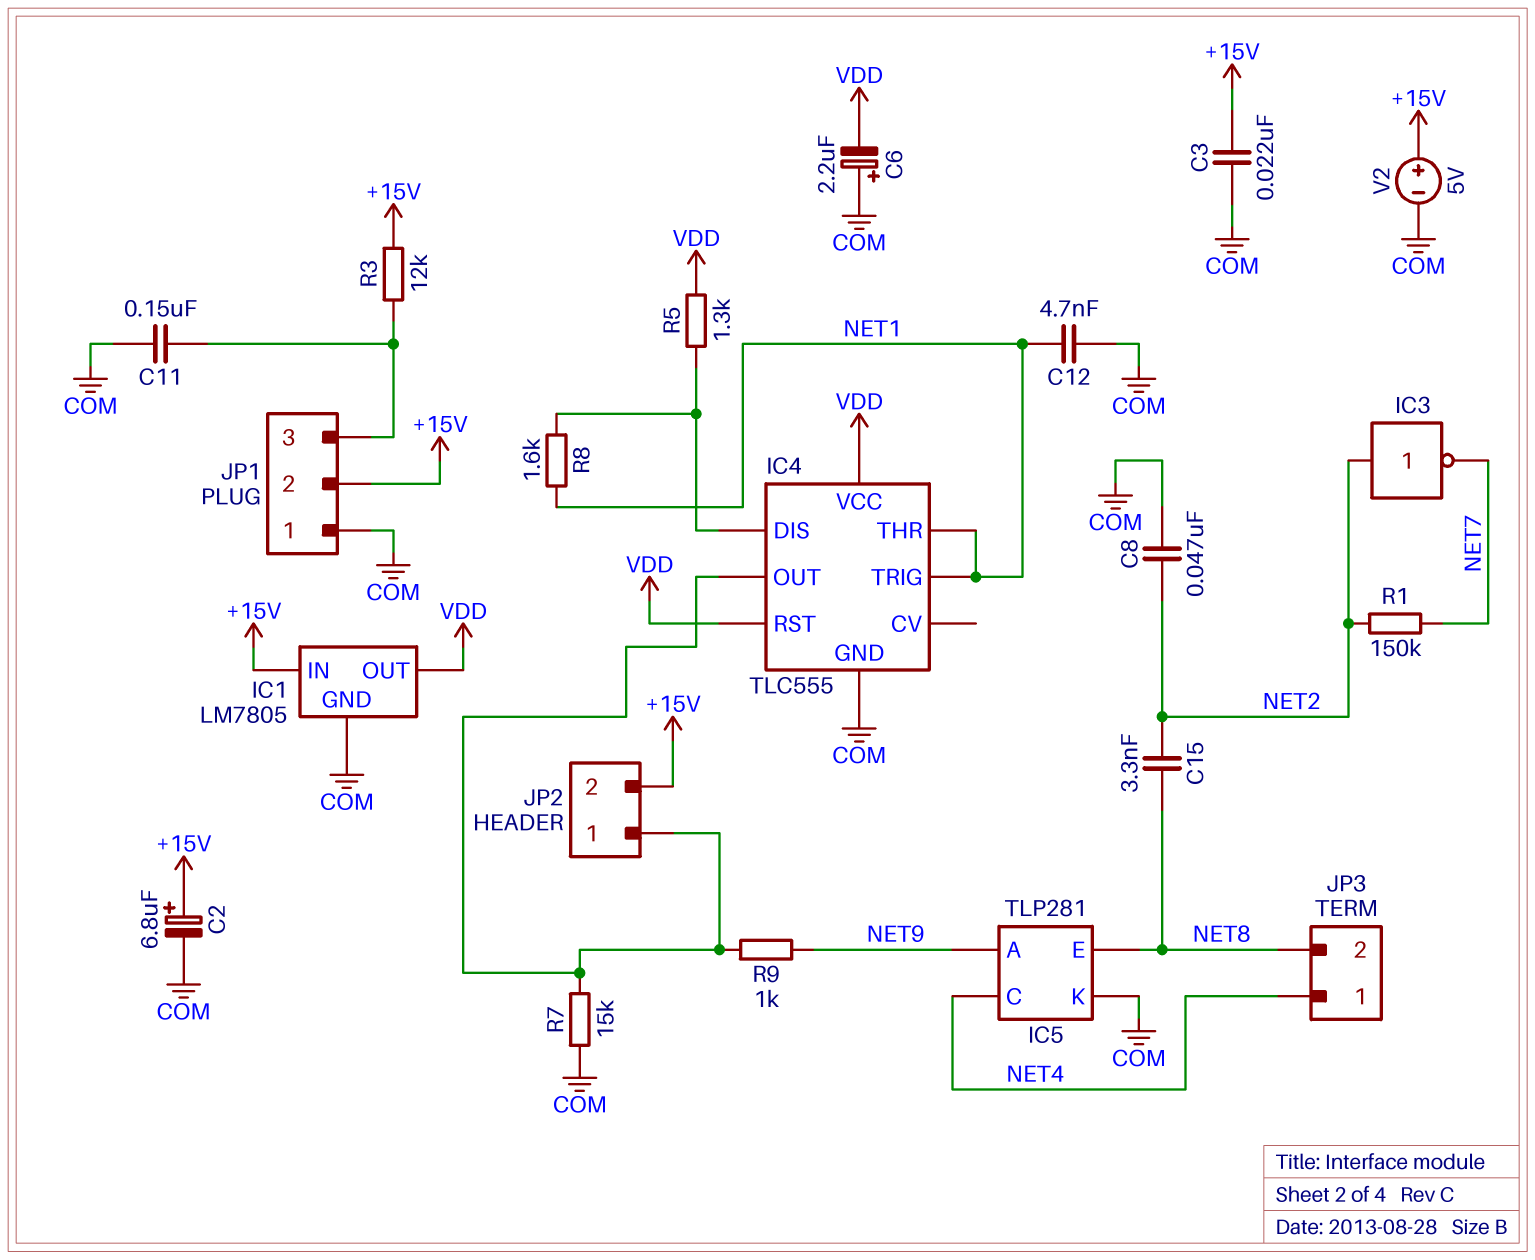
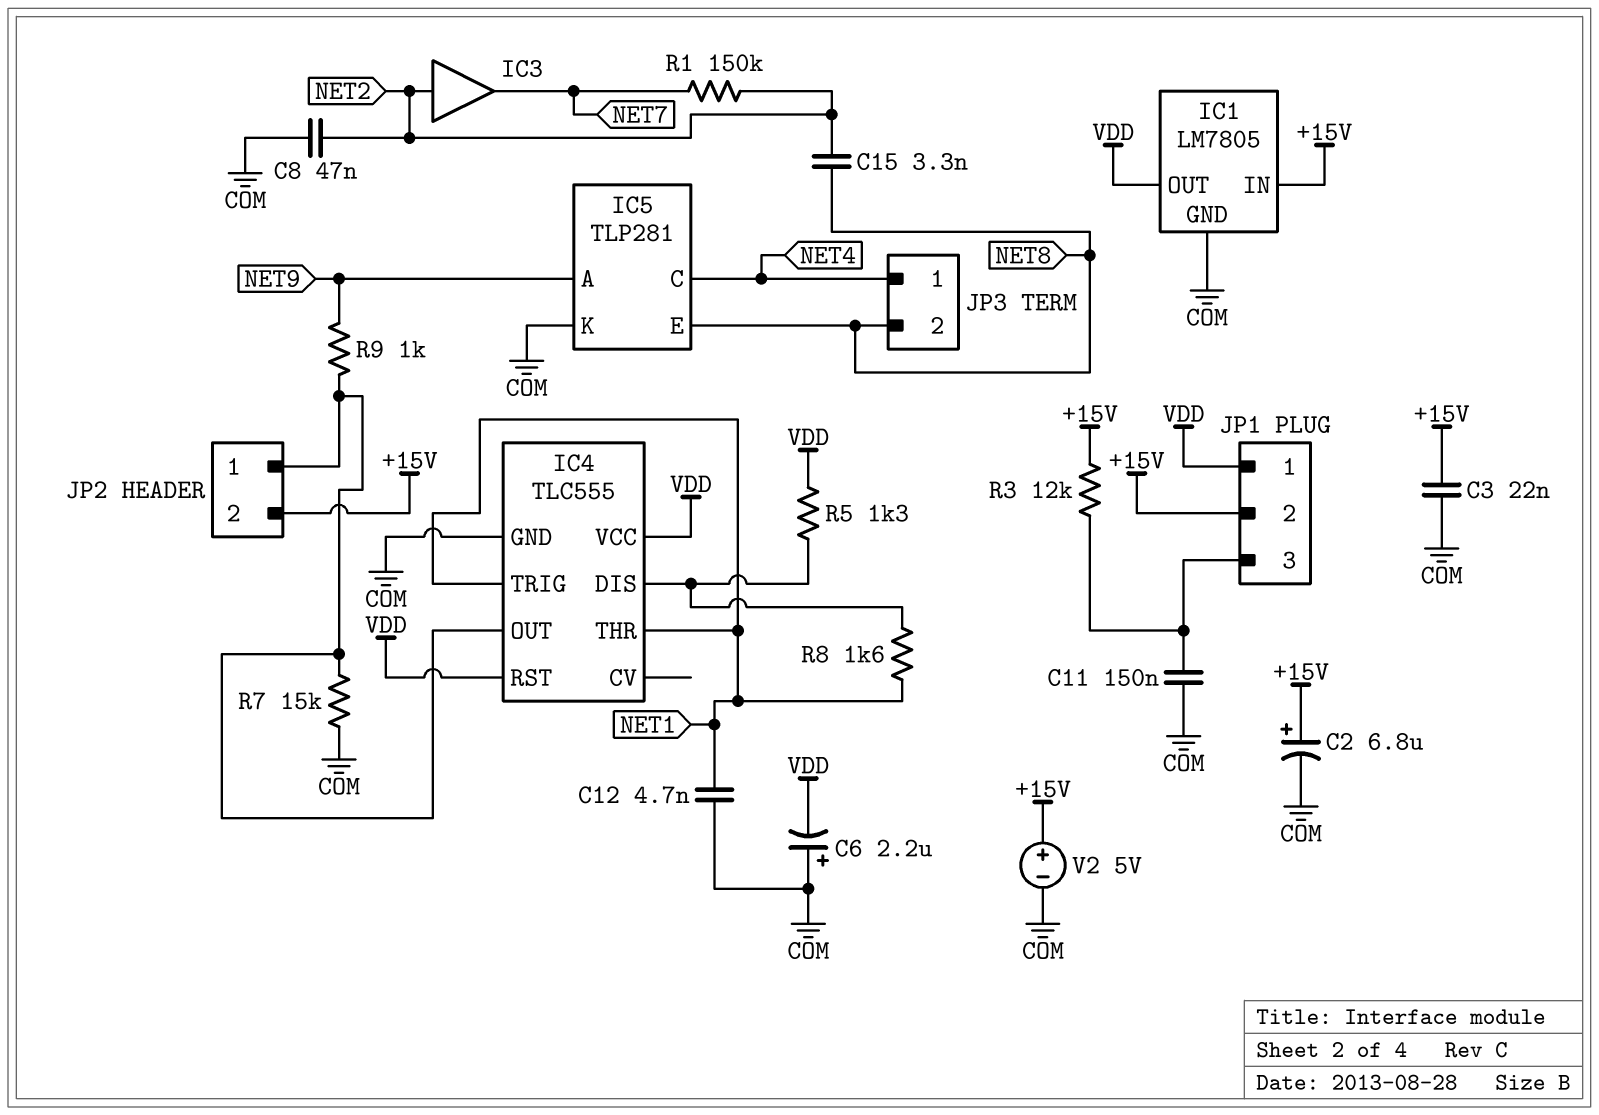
IC3: NOT (in NET2, out NET7) -> buffer (in NET2, out NET7)
JP1 pin 1: COM -> VDD

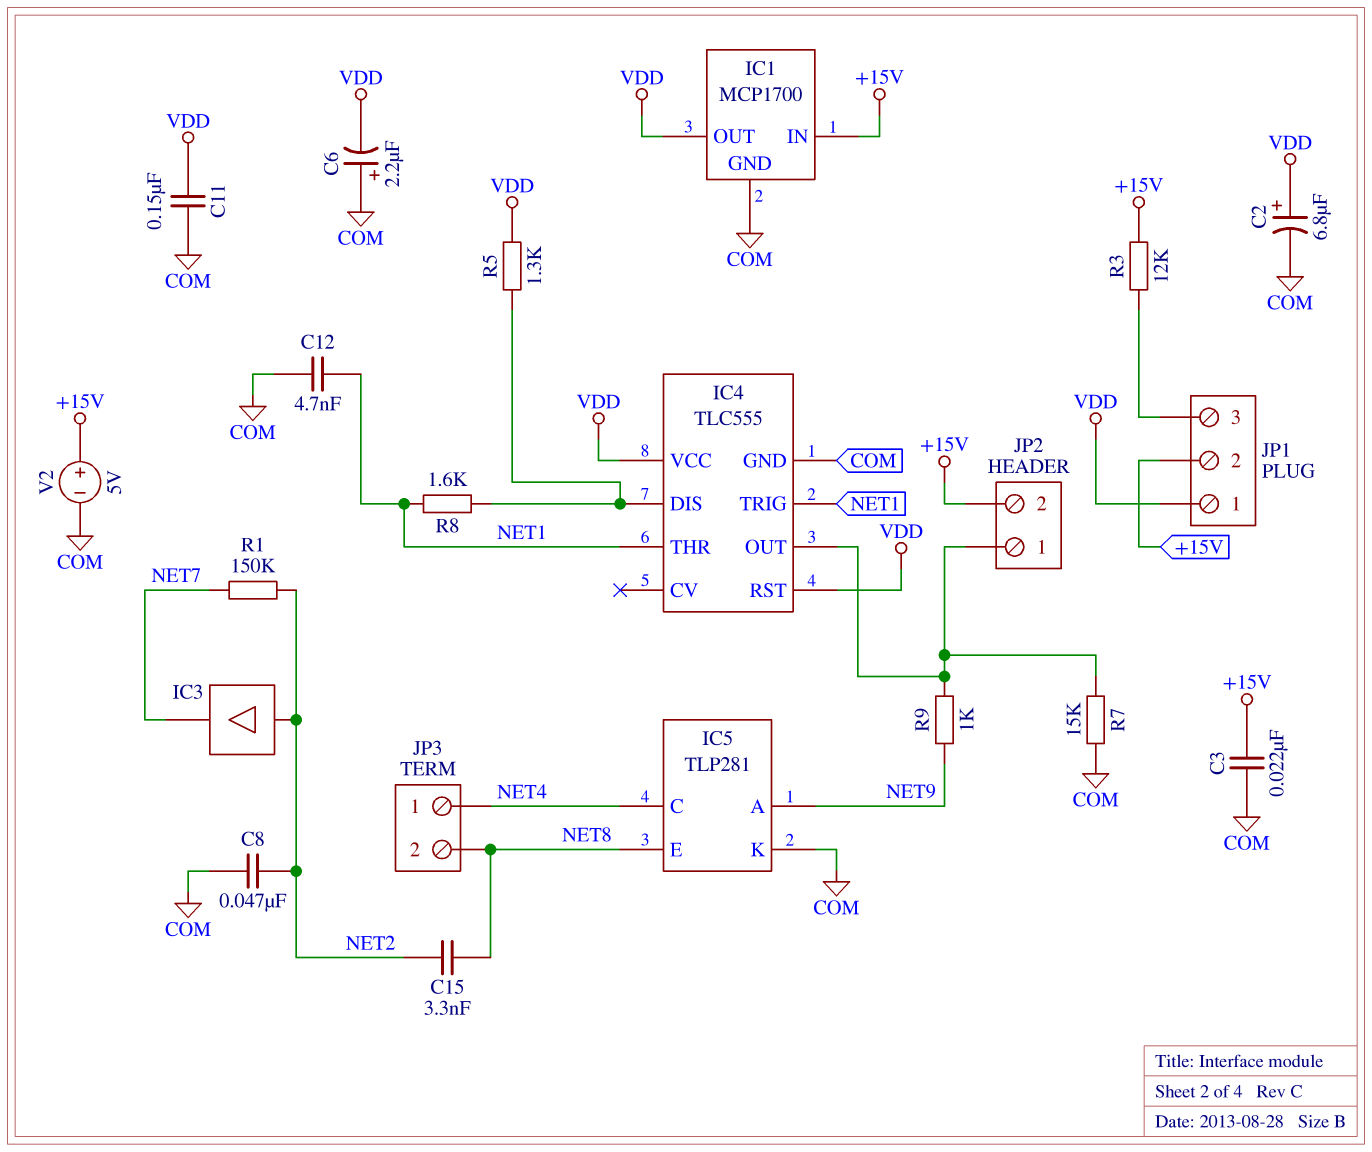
C2: 6.8uF (plus +15V, minus COM) -> 6.8uF (plus VDD, minus COM)
C11: 150nF (COM, JP1/3) -> 150nF (COM, VDD)
IC1: LM7805 -> MCP1700

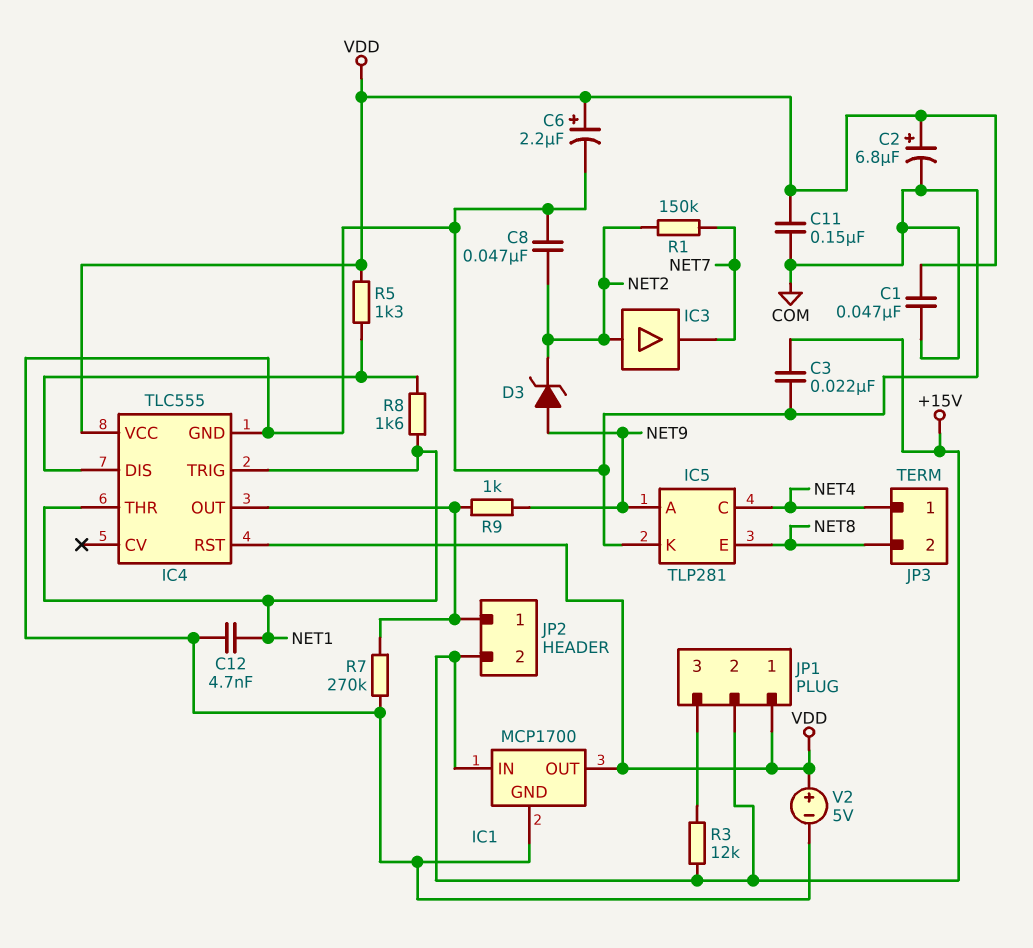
C1: none -> 47nF (COM, VDD)
C6: 2.2uF (plus COM, minus VDD) -> 2.2uF (plus VDD, minus COM)
C15: 3.3nF (NET2, NET8) -> none
D3: none -> zener (A NET9, K NET2)
R7: 15k (COM, IC4/OUT) -> 270k (COM, IC4/OUT)
V2: 5V (plus +15V, minus COM) -> 5V (plus VDD, minus COM)

